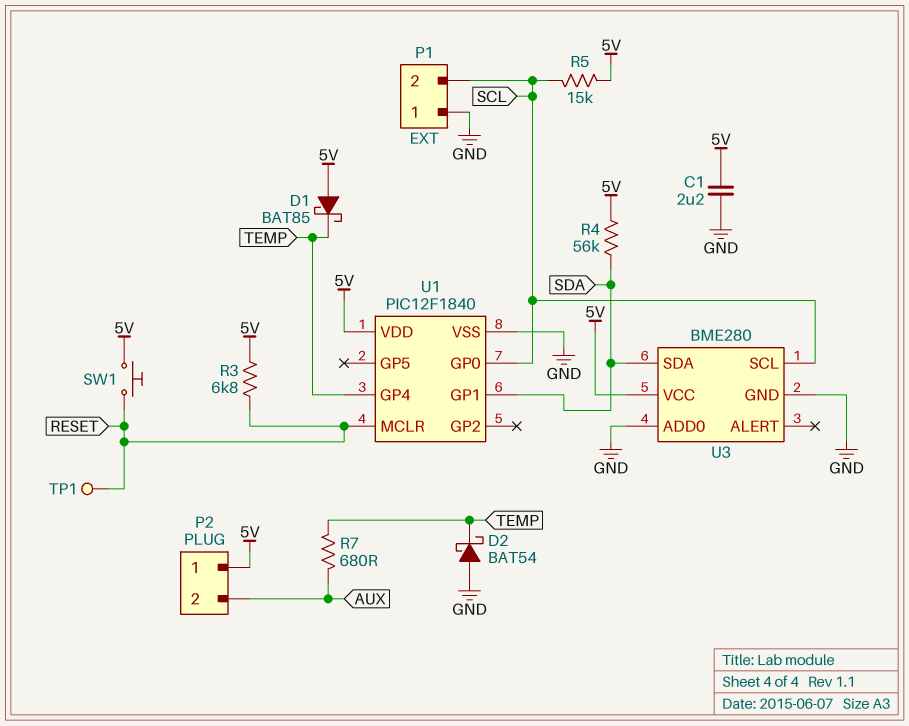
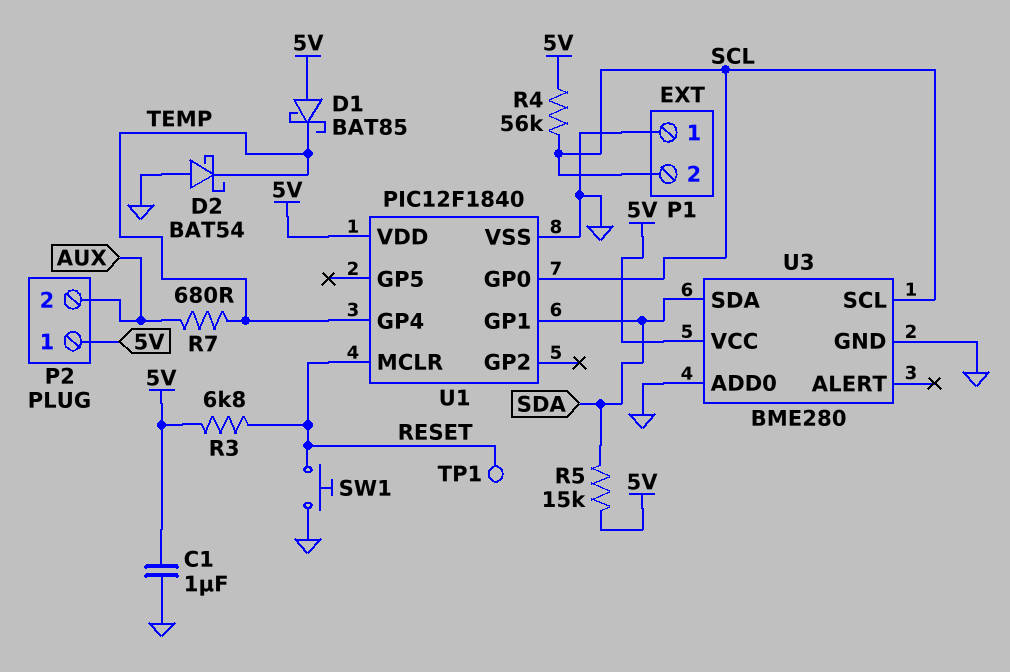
C1: 2.2uF (5V, GND) -> 1uF (5V, GND)
R4: 56k (5V, SDA) -> 56k (5V, SCL)
R5: 15k (5V, SCL) -> 15k (5V, SDA)
SW1: button (5V, RESET) -> button (GND, RESET)

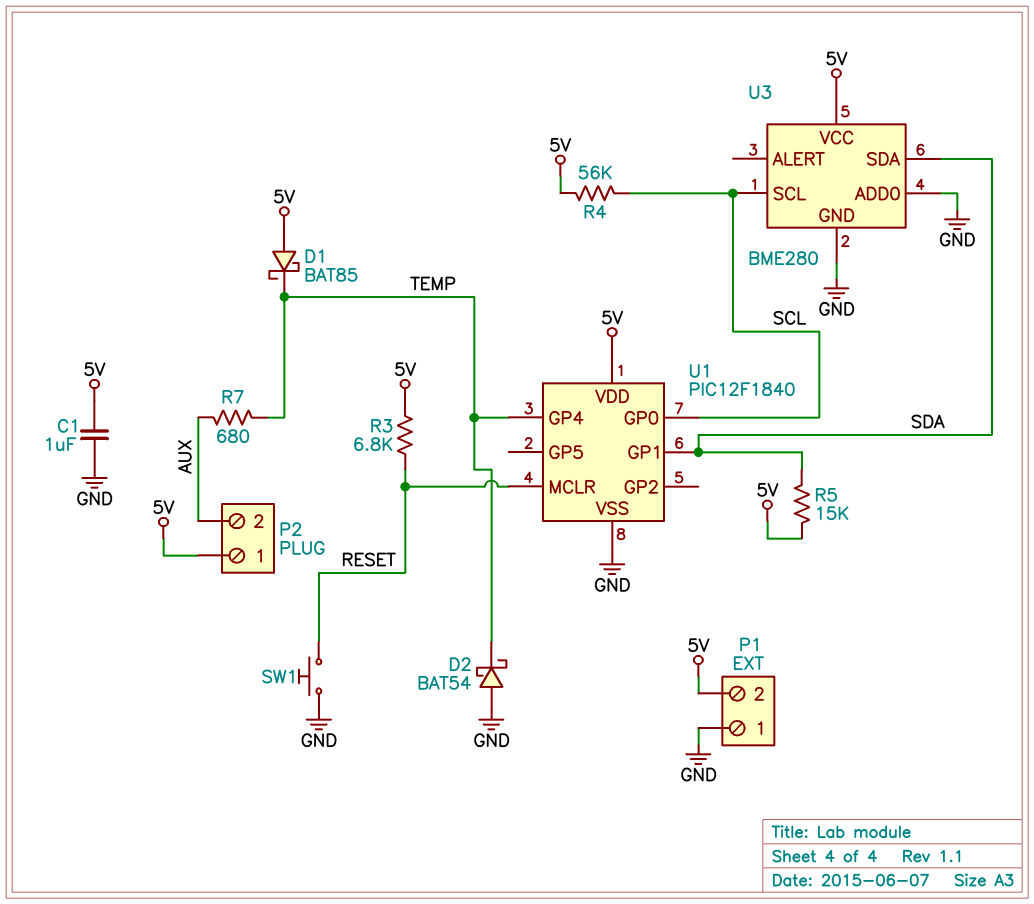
P1 pin 2: SCL -> 5V
TP1: test point (RESET) -> none

